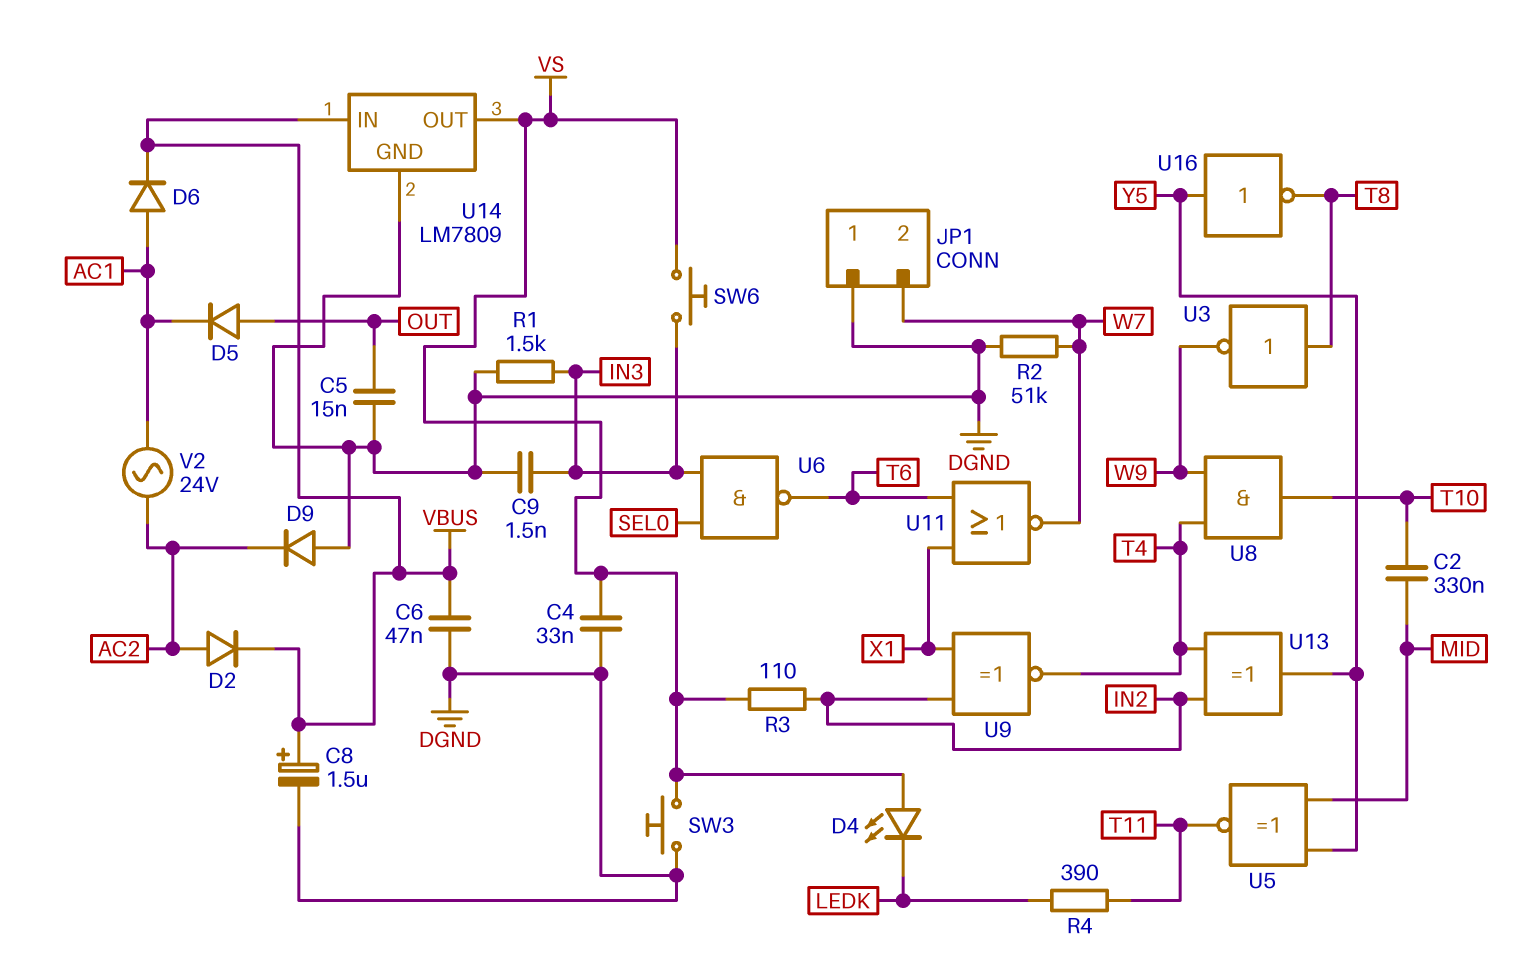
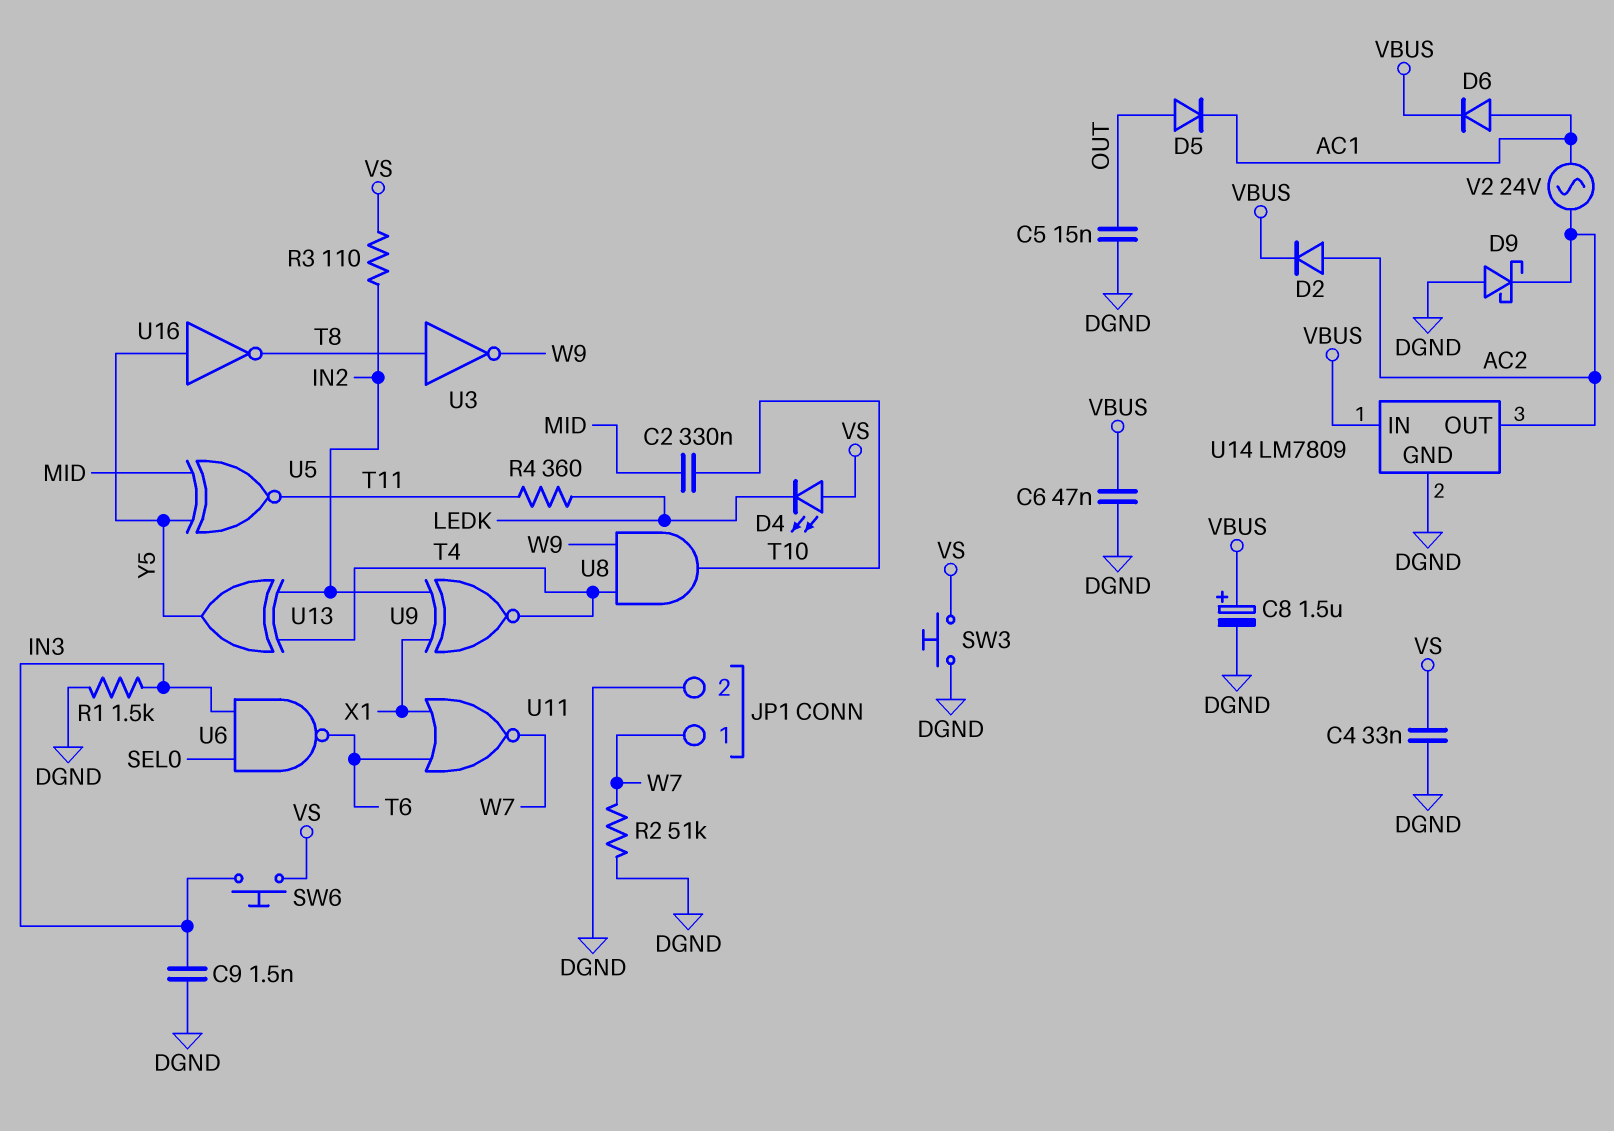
D9: diode (A DGND, K AC2) -> schottky (A DGND, K AC2)
JP1 pin 1: DGND -> W7
JP1 pin 2: W7 -> DGND
R4: 390 (LEDK, T11) -> 360 (LEDK, T11)
U14 pin OUT: VS -> AC2

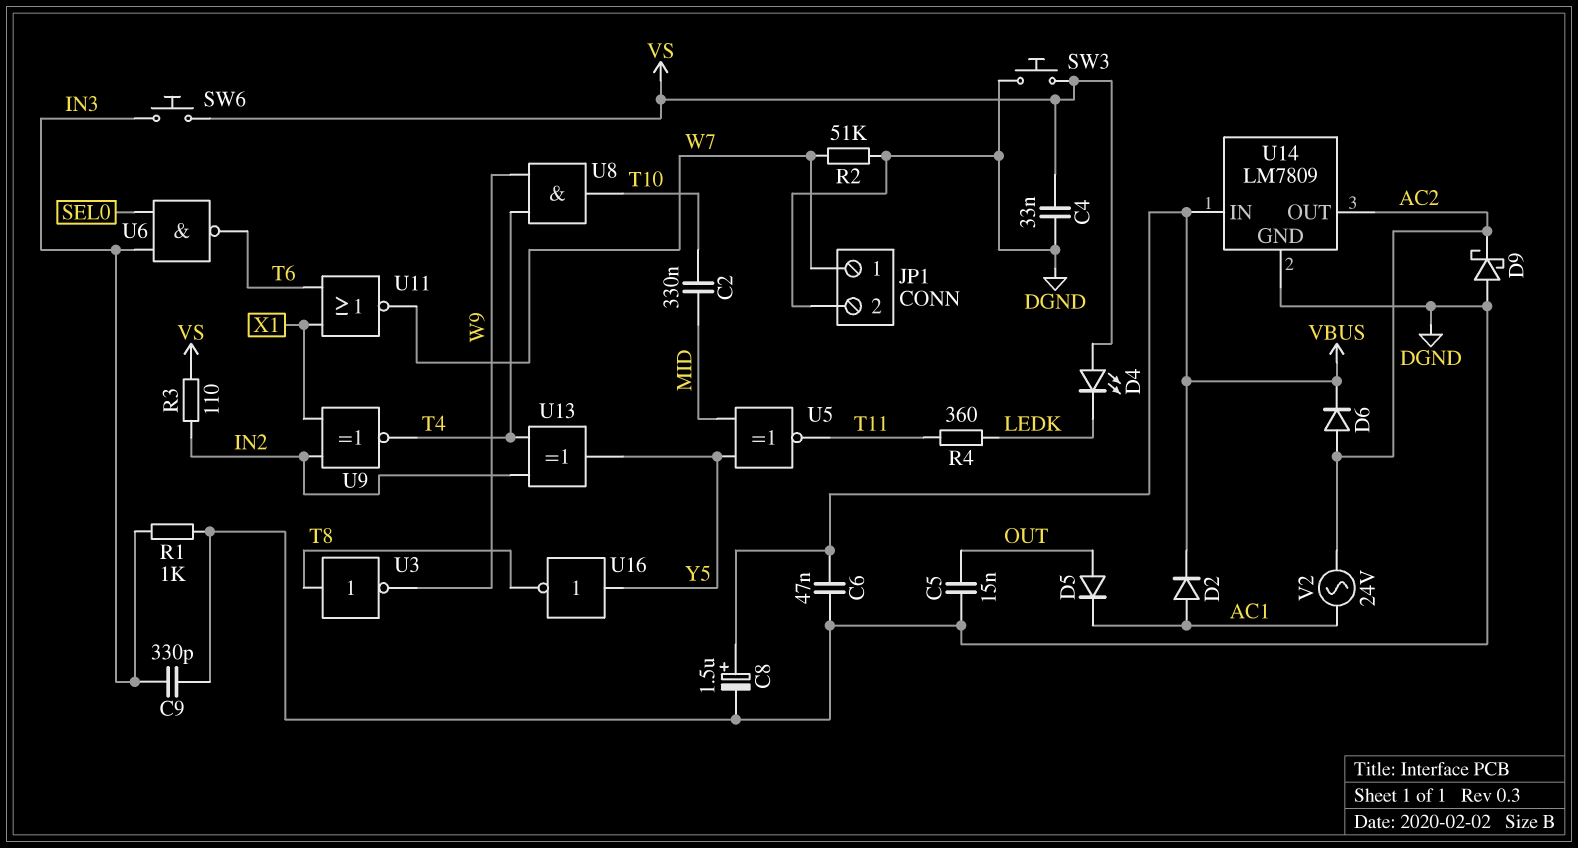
C9: 1.5nF (DGND, IN3) -> 330pF (DGND, IN3)
D2: diode (A AC2, K VBUS) -> diode (A AC1, K VBUS)
D6: diode (A AC1, K VBUS) -> diode (A AC2, K VBUS)
R1: 1.5k (DGND, IN3) -> 1k (DGND, IN3)

